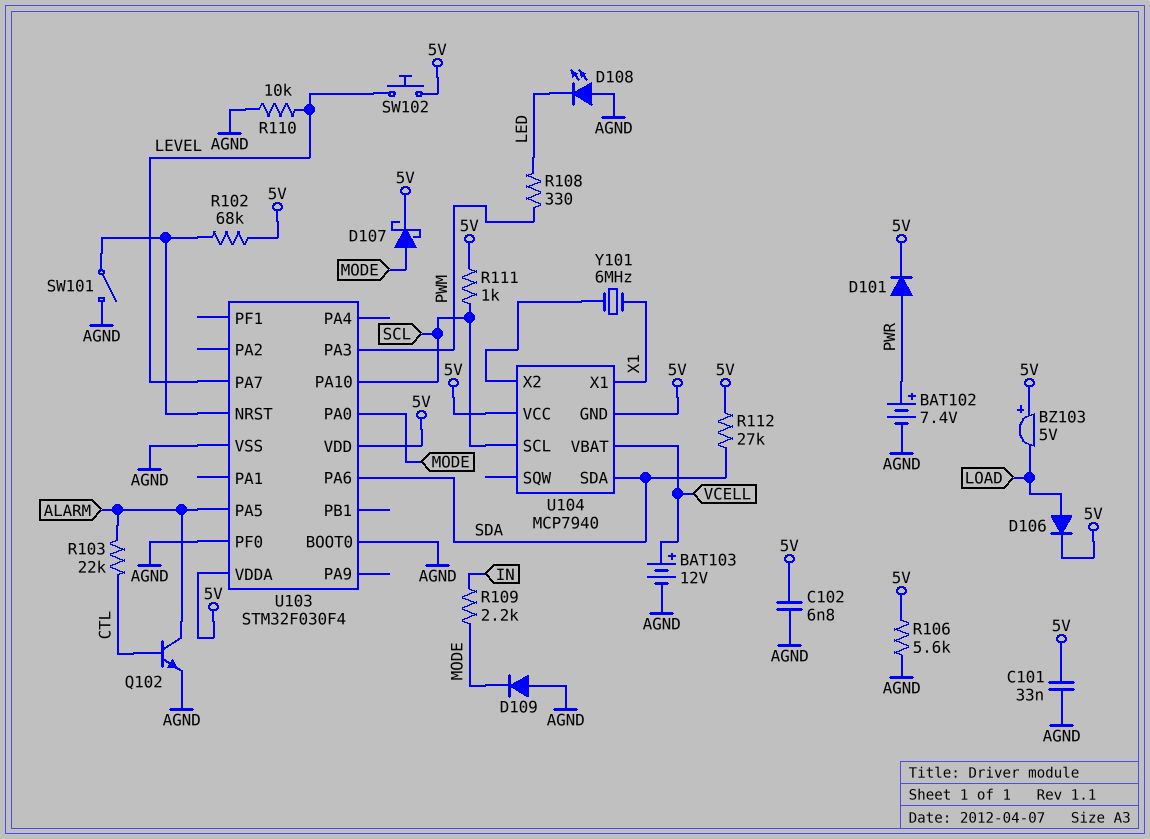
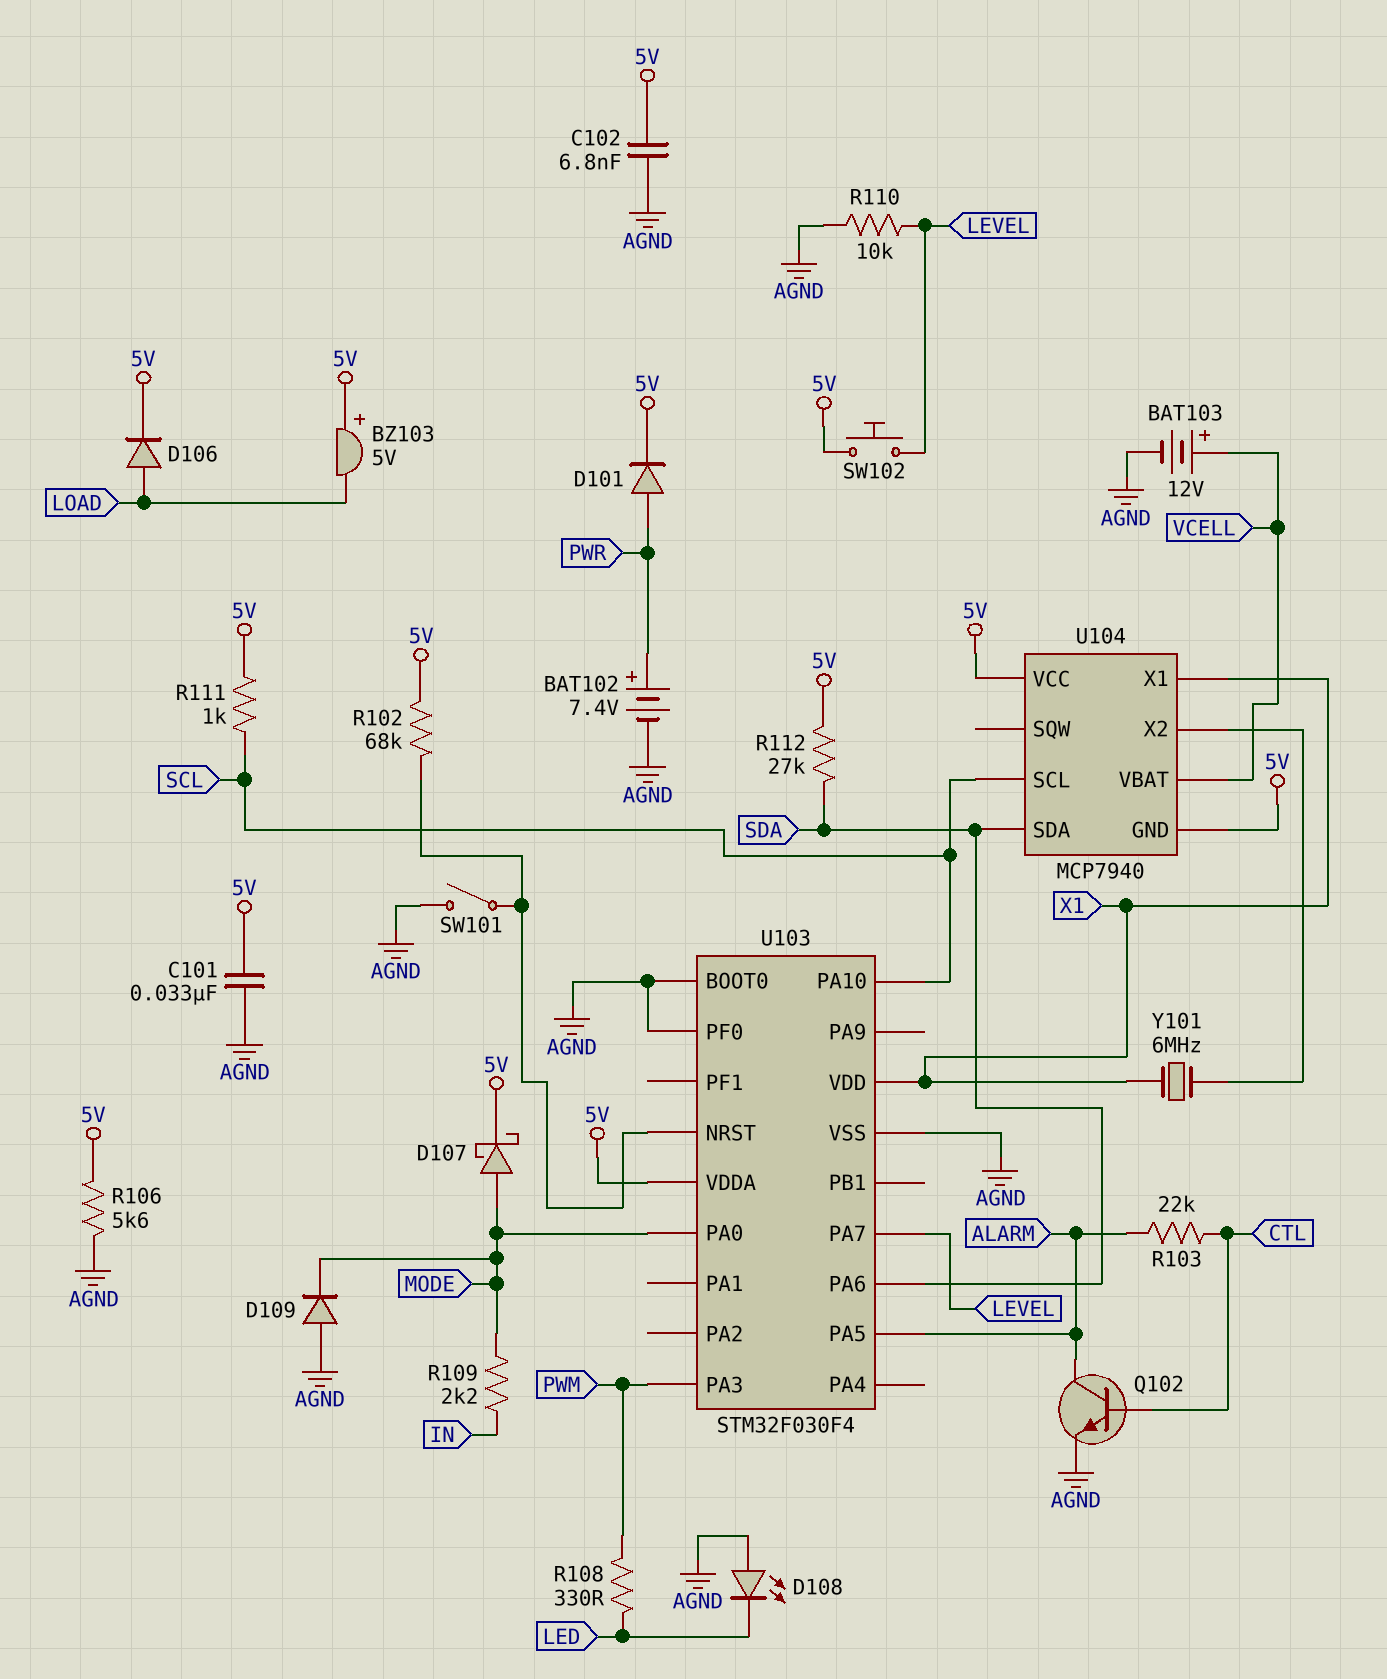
U103 pin VDD: 5V -> X1

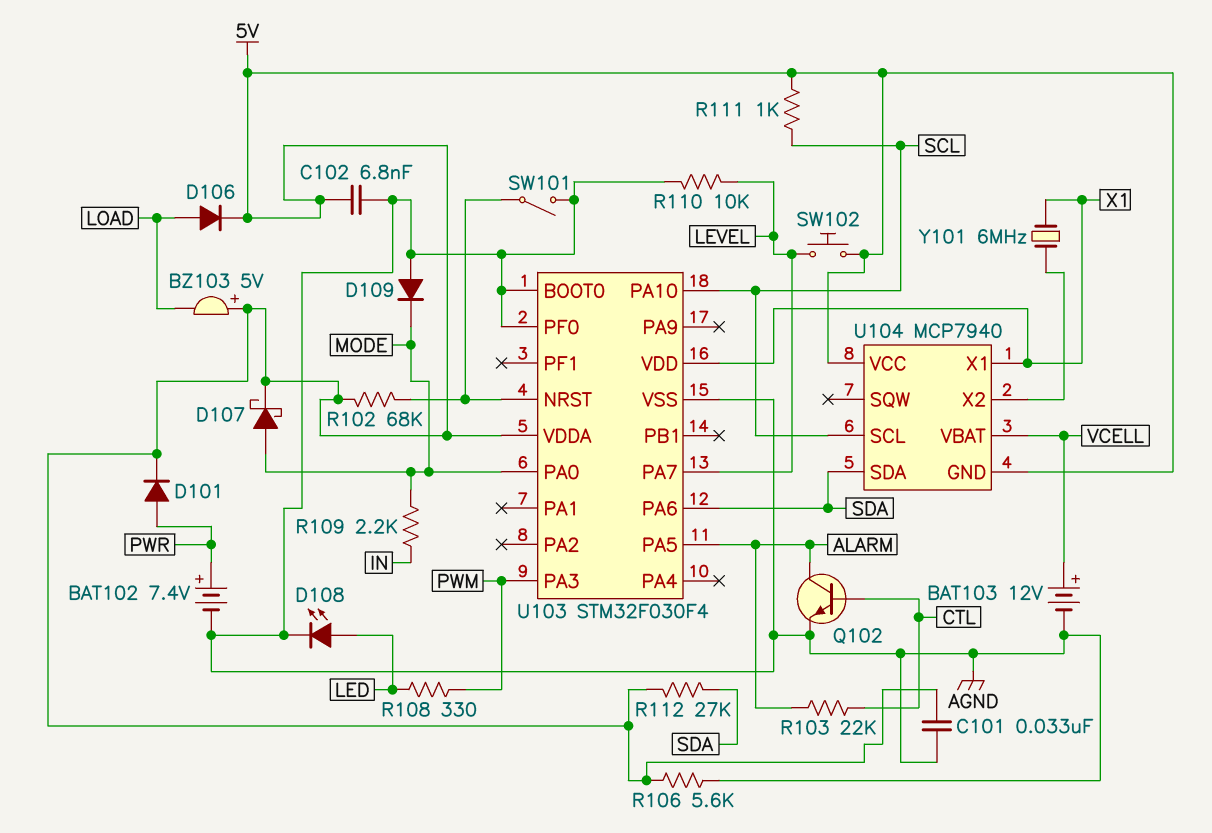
D108: LED (A AGND, K LED) -> LED (A LED, K AGND)

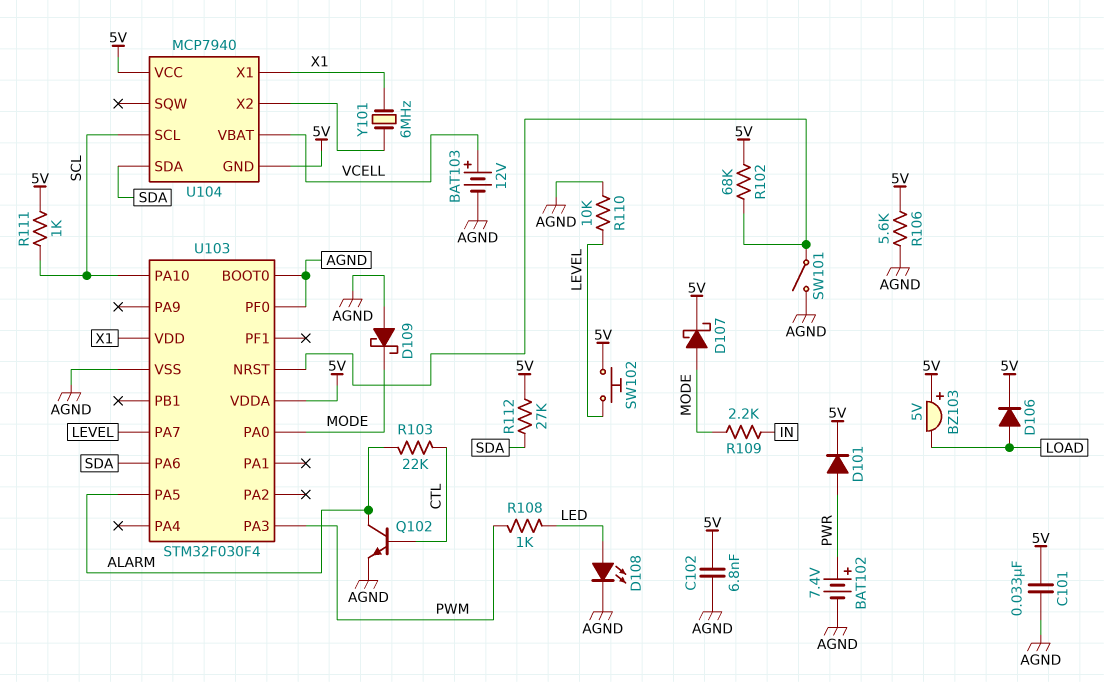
D109: diode (A AGND, K MODE) -> schottky (A AGND, K MODE)
R108: 330 (LED, PWM) -> 1k (LED, PWM)

